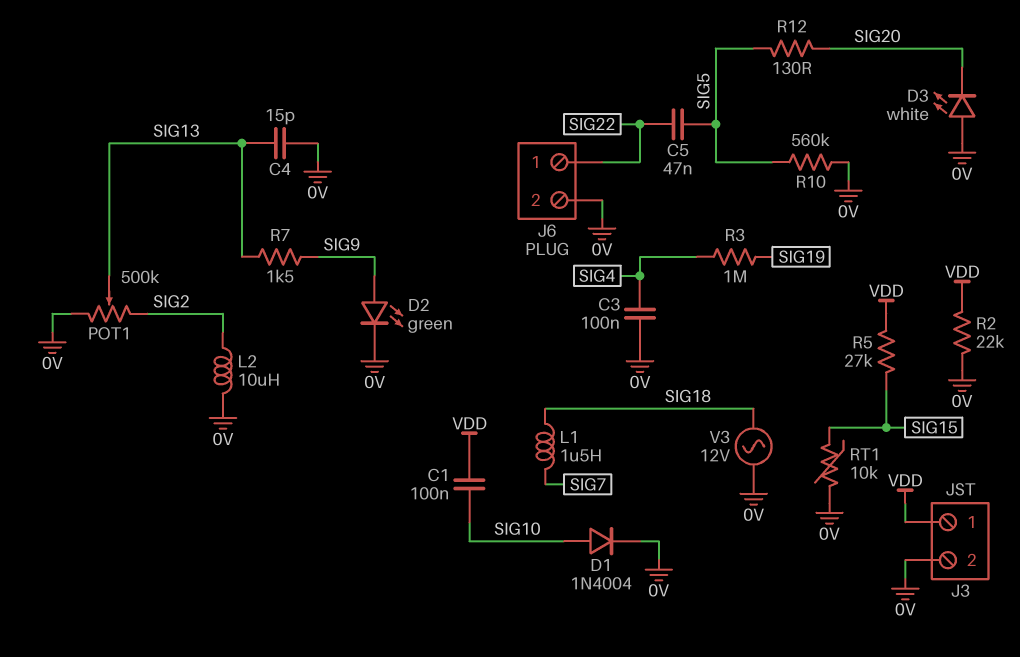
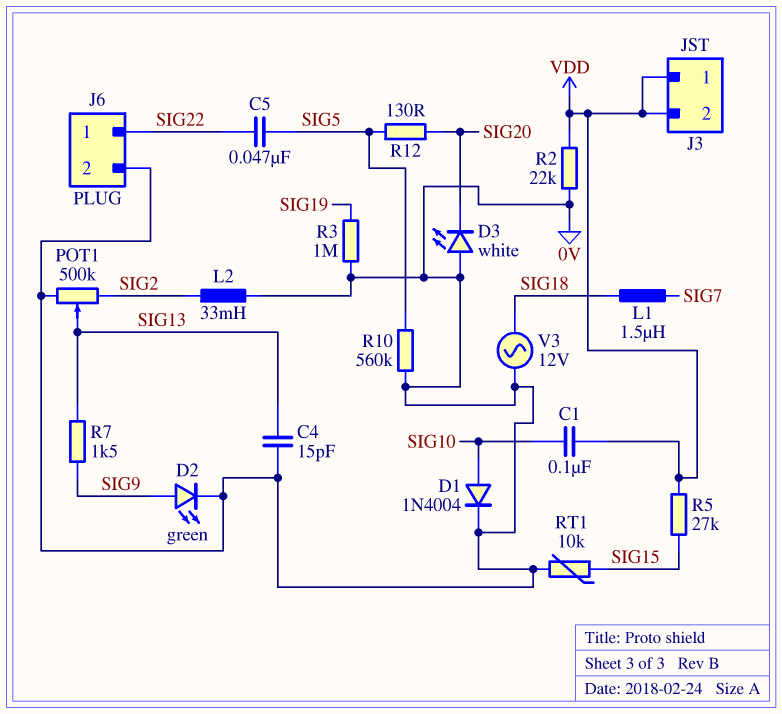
C3: 100nF (0V, SIG4) -> none
J3 pin 2: 0V -> VDD
L2: 10uH (0V, SIG2) -> 33mH (0V, SIG2)
R3: 1M (SIG4, SIG19) -> 1M (0V, SIG19)

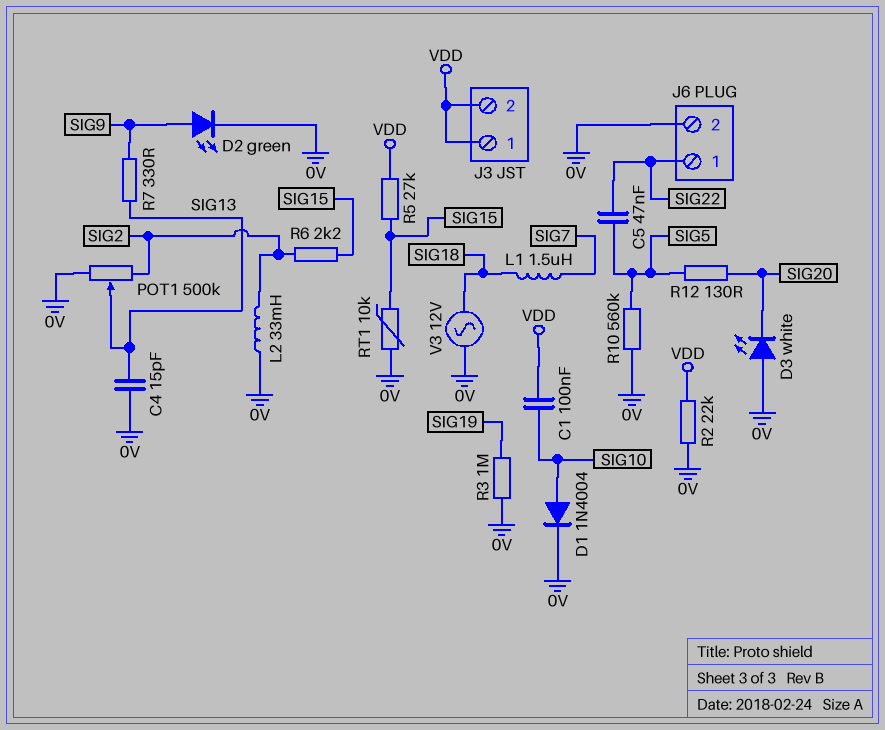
R6: none -> 2.2k (SIG2, SIG15)
R7: 1.5k (SIG9, SIG13) -> 330 (SIG9, SIG13)

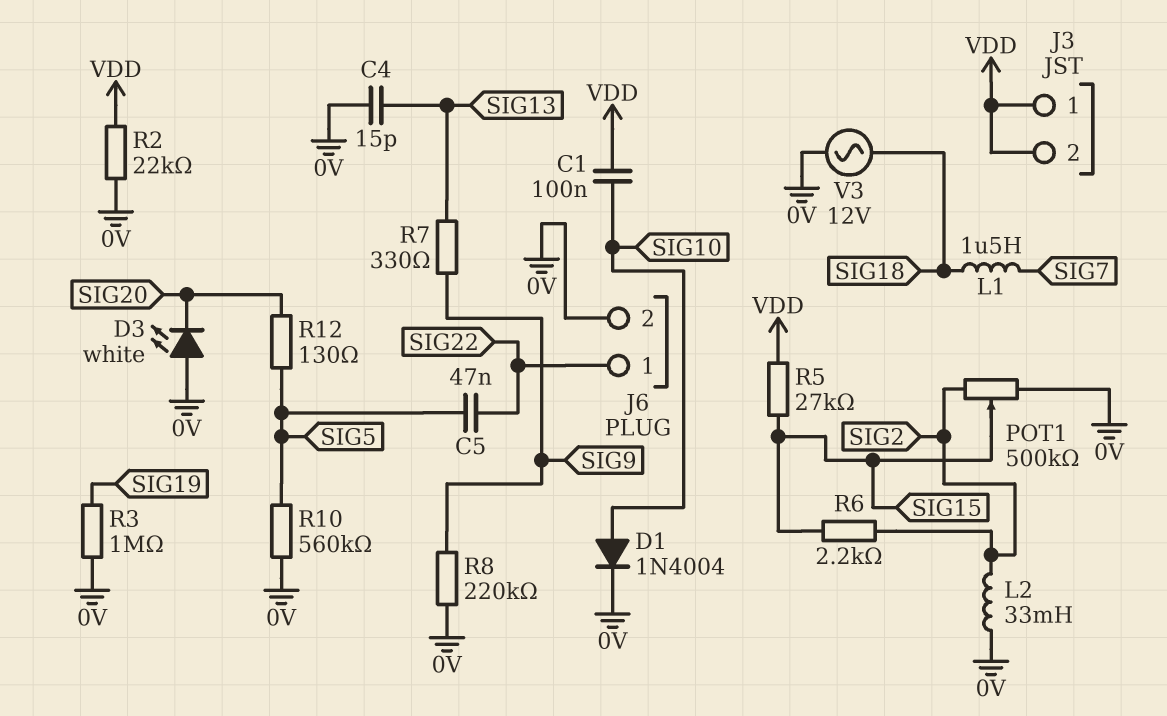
D2: LED green (A SIG9, K 0V) -> none
POT1: 500k (0V, SIG2, wiper SIG13) -> 500k (0V, SIG2, wiper SIG15)
R8: none -> 220k (0V, SIG9)
RT1: 10k (0V, SIG15) -> none

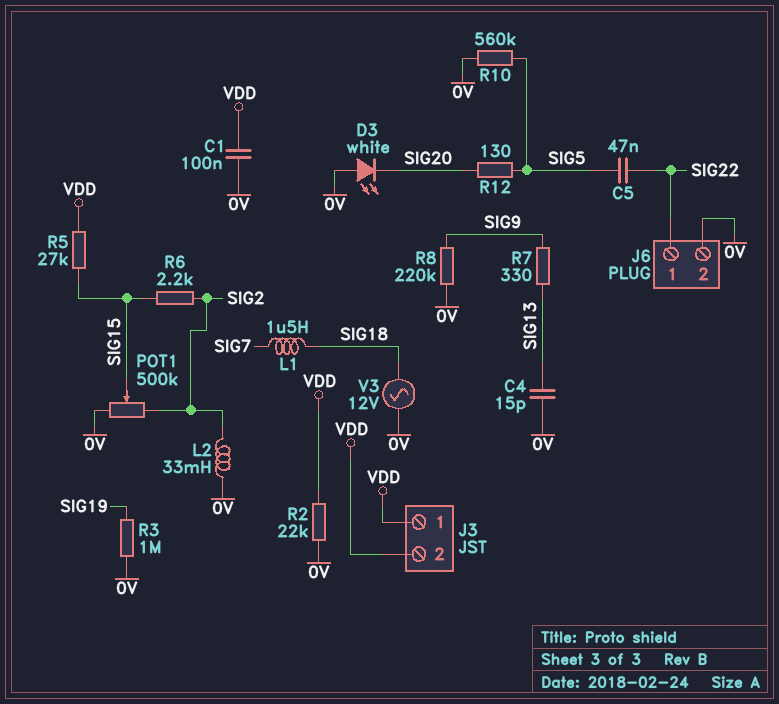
C1: 100nF (SIG10, VDD) -> 100nF (0V, VDD)
D1: diode 1N4004 (A SIG10, K 0V) -> none

